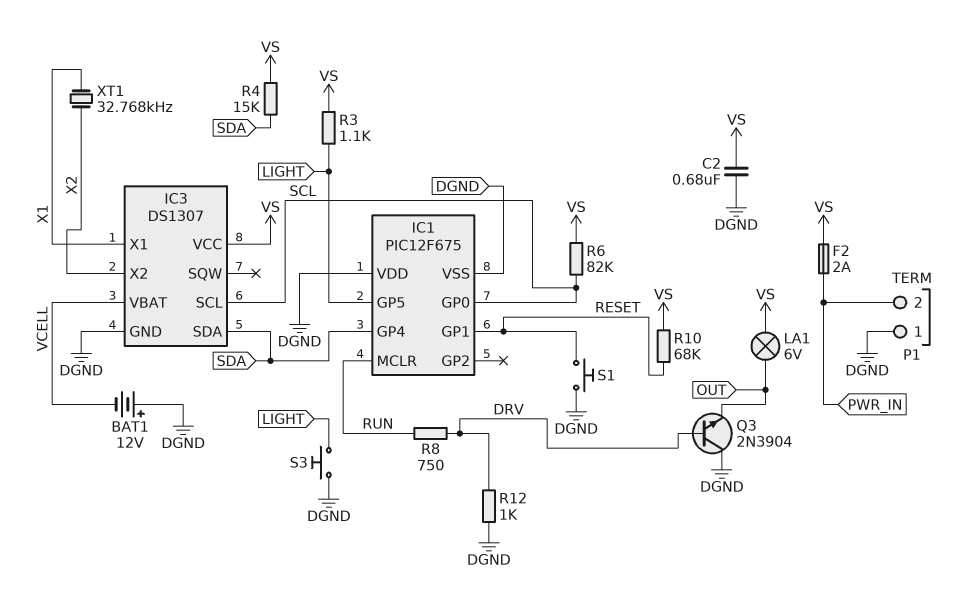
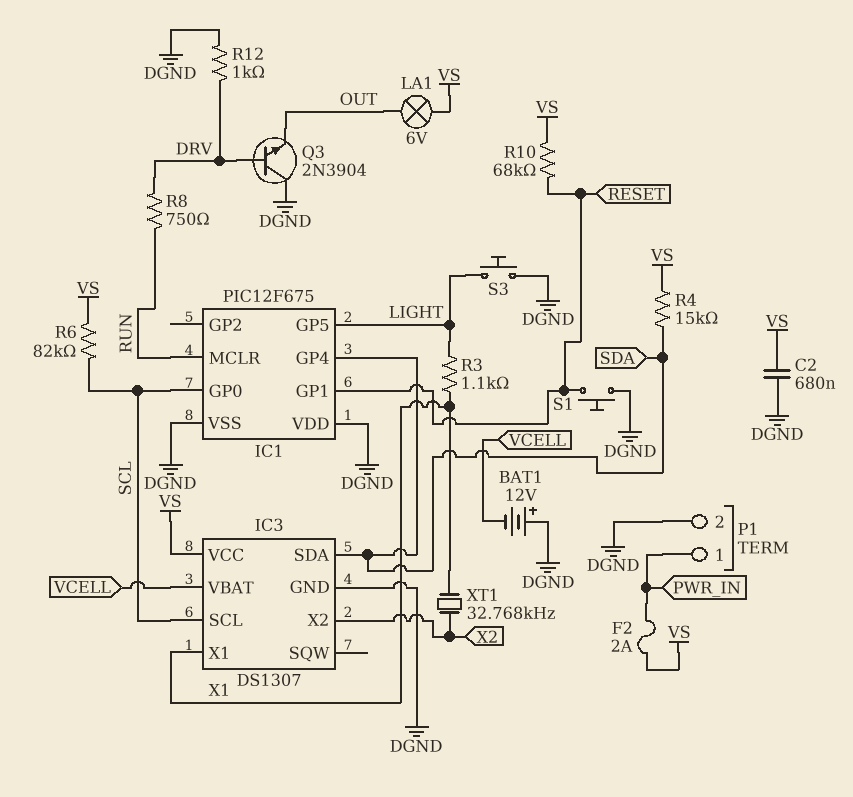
P1 pin 1: DGND -> PWR_IN
P1 pin 2: PWR_IN -> DGND
R3: 1.1k (LIGHT, VS) -> 1.1k (LIGHT, X1)

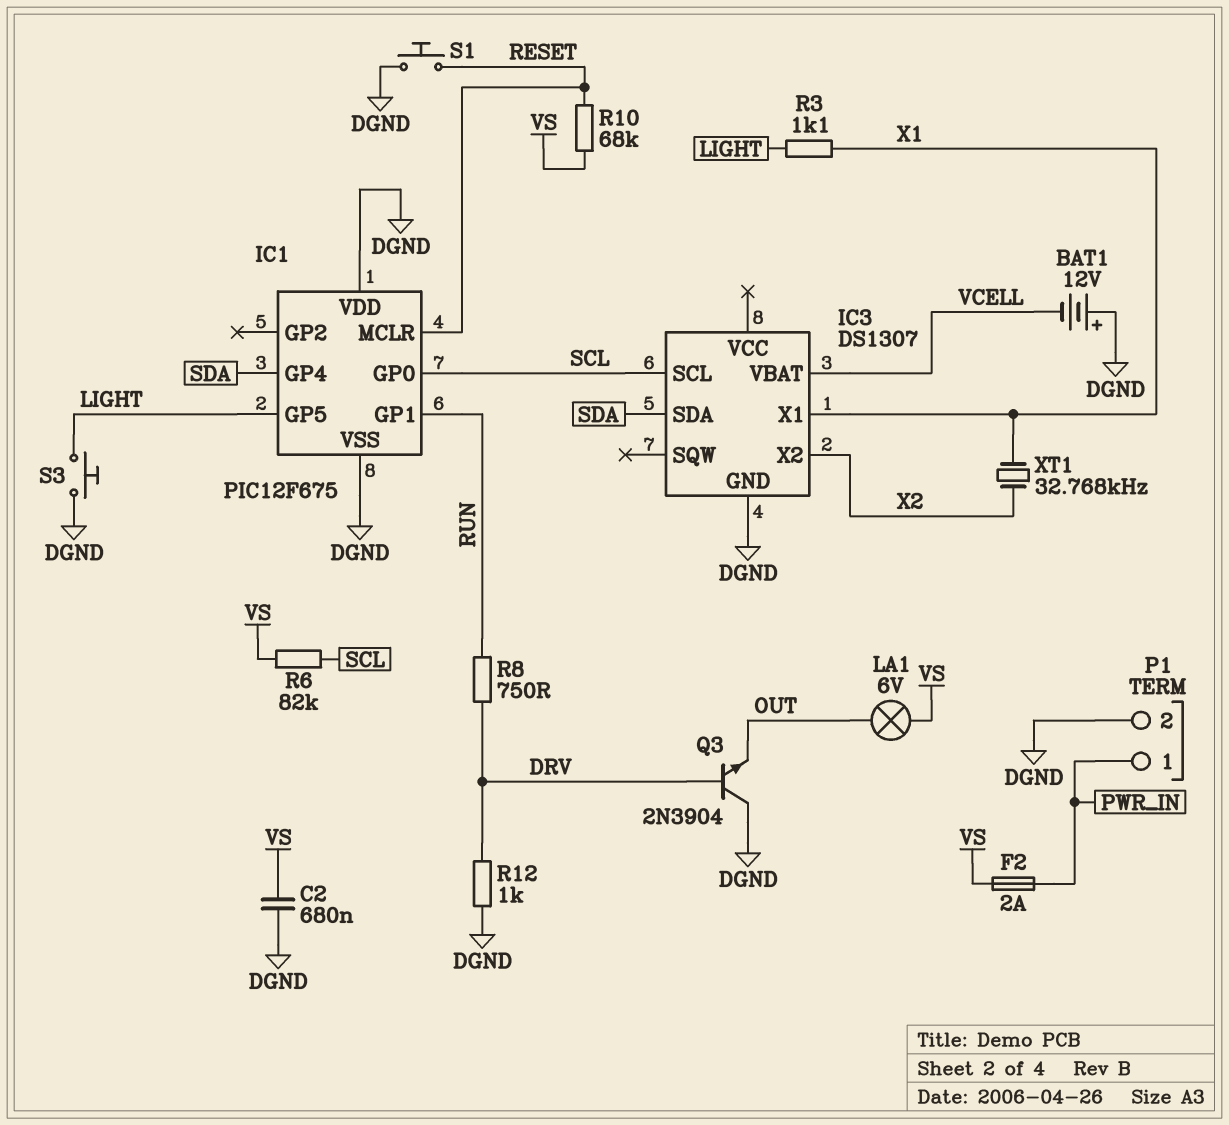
IC1 pin GP1: RESET -> RUN
IC1 pin MCLR: RUN -> RESET
IC3 pin VCC: VS -> none
R4: 15k (SDA, VS) -> none

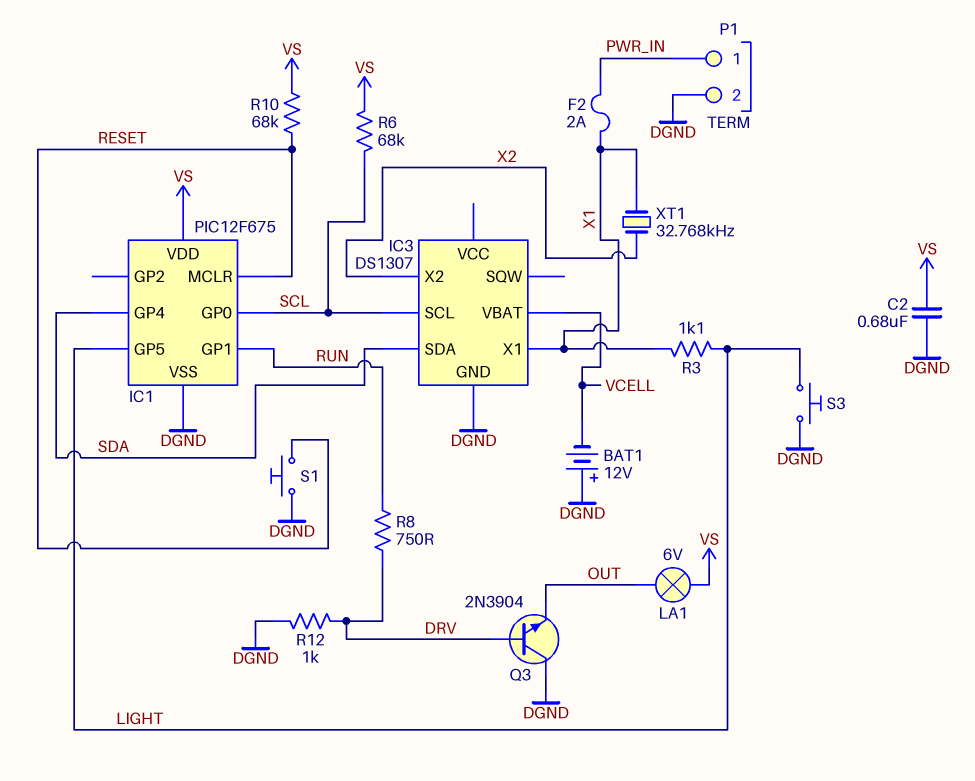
F2: 2A (PWR_IN, VS) -> 2A (PWR_IN, X1)
IC1 pin VDD: DGND -> VS
R6: 82k (SCL, VS) -> 68k (SCL, VS)

